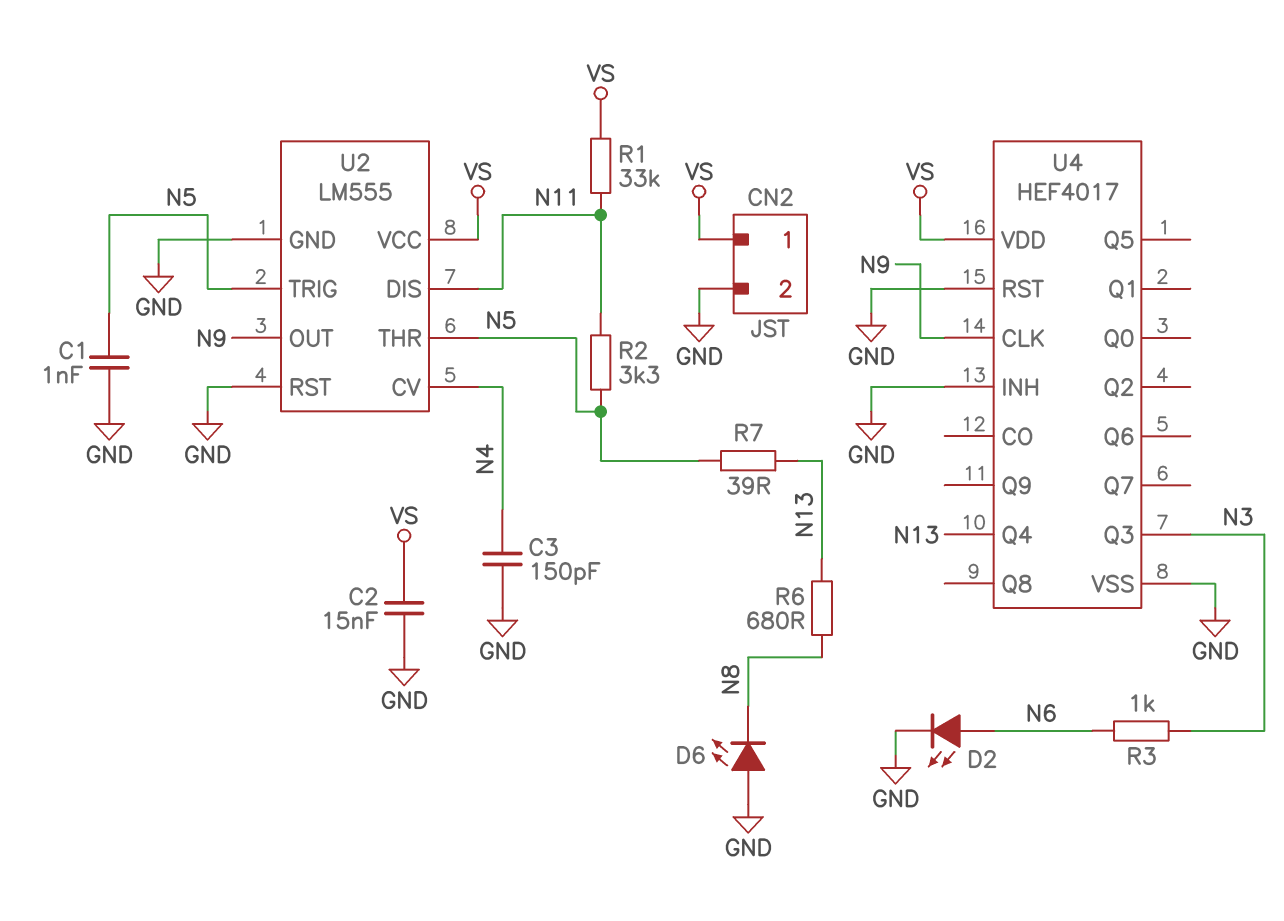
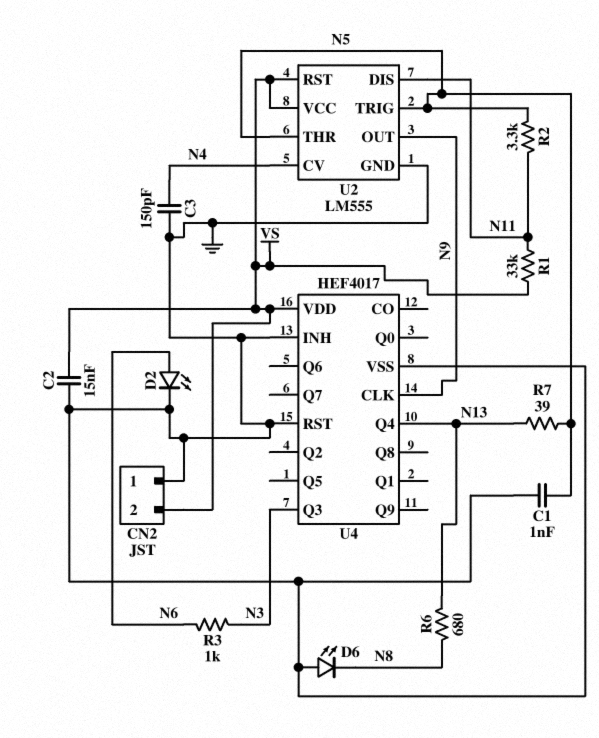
CN2 pin 1: VS -> GND
CN2 pin 2: GND -> VS
U2 pin RST: GND -> VS

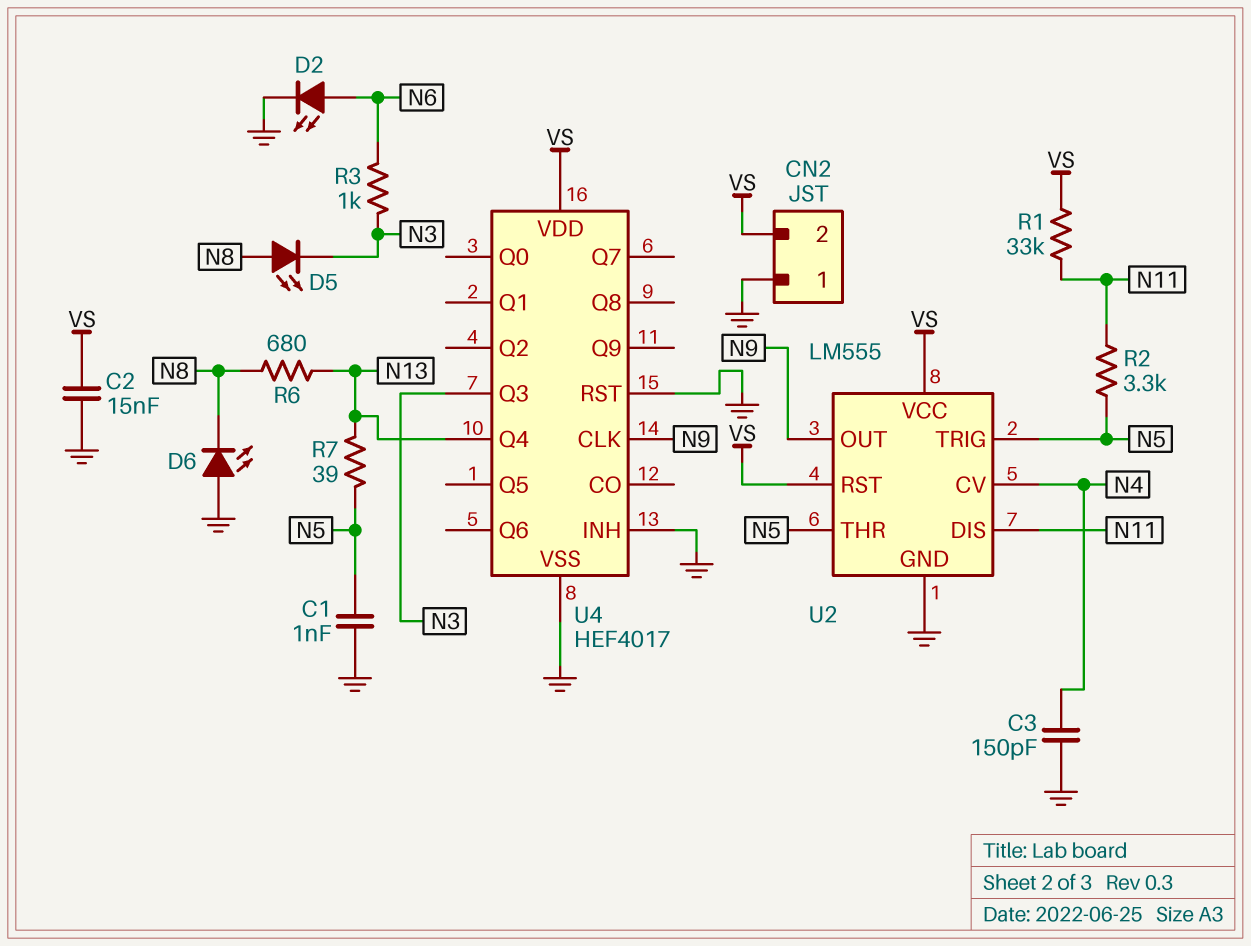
D5: none -> LED (A N8, K N3)

